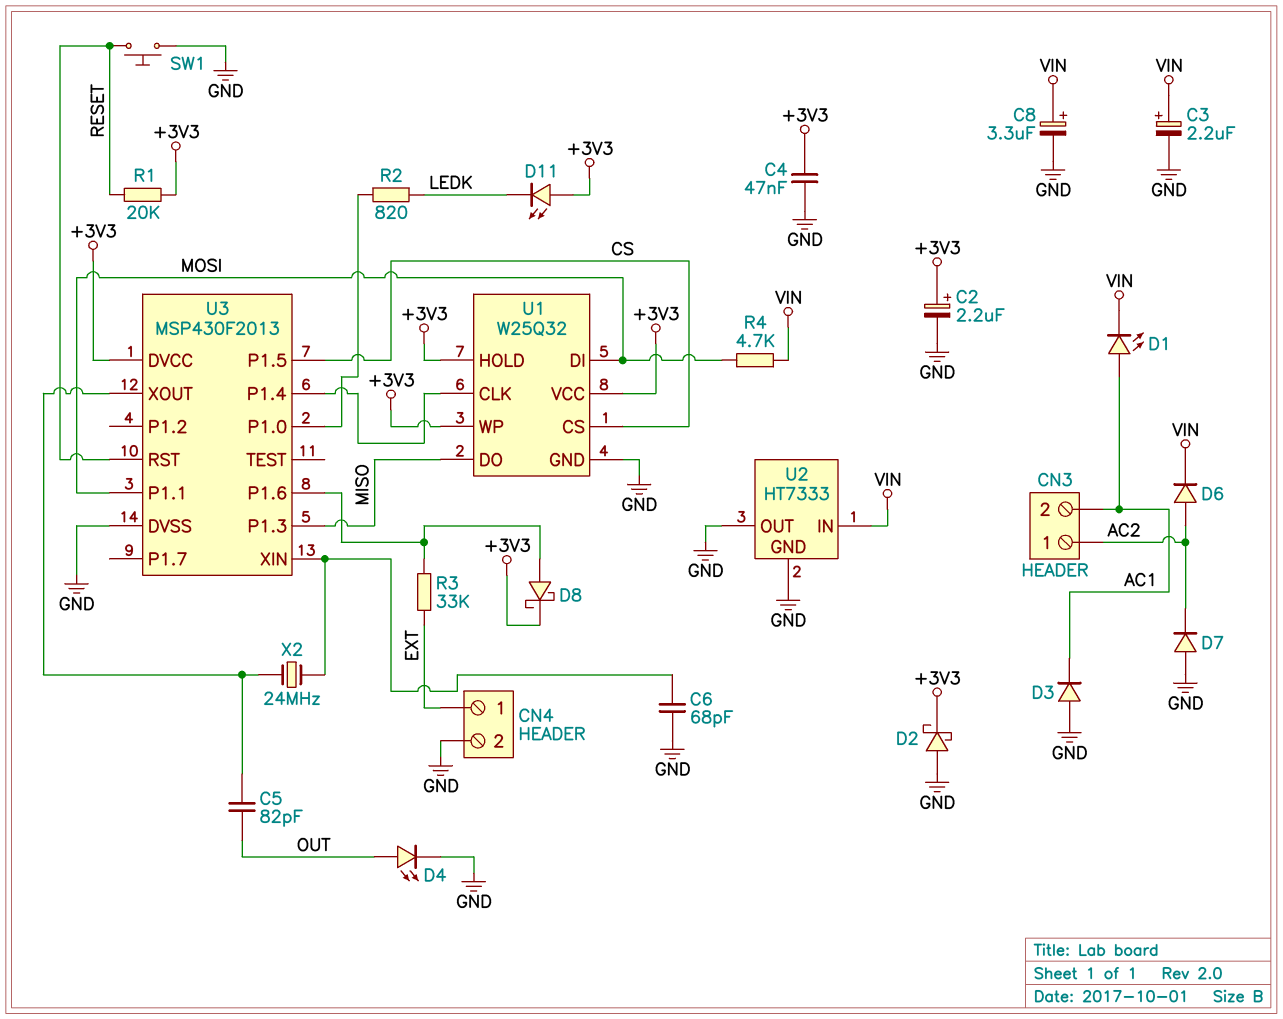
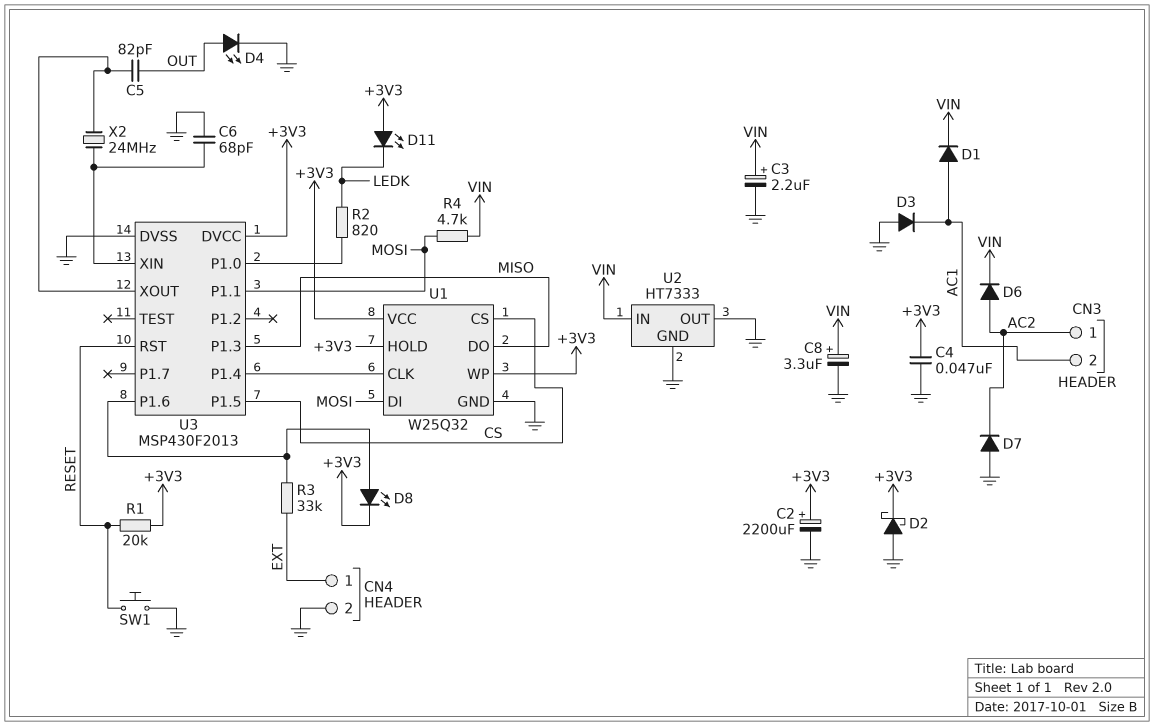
C2: 2.2uF (plus +3V3, minus GND) -> 2200uF (plus +3V3, minus GND)
D1: LED (A AC1, K VIN) -> diode (A AC1, K VIN)
D8: schottky (A U3/P1.6, K +3V3) -> LED (A U3/P1.6, K +3V3)

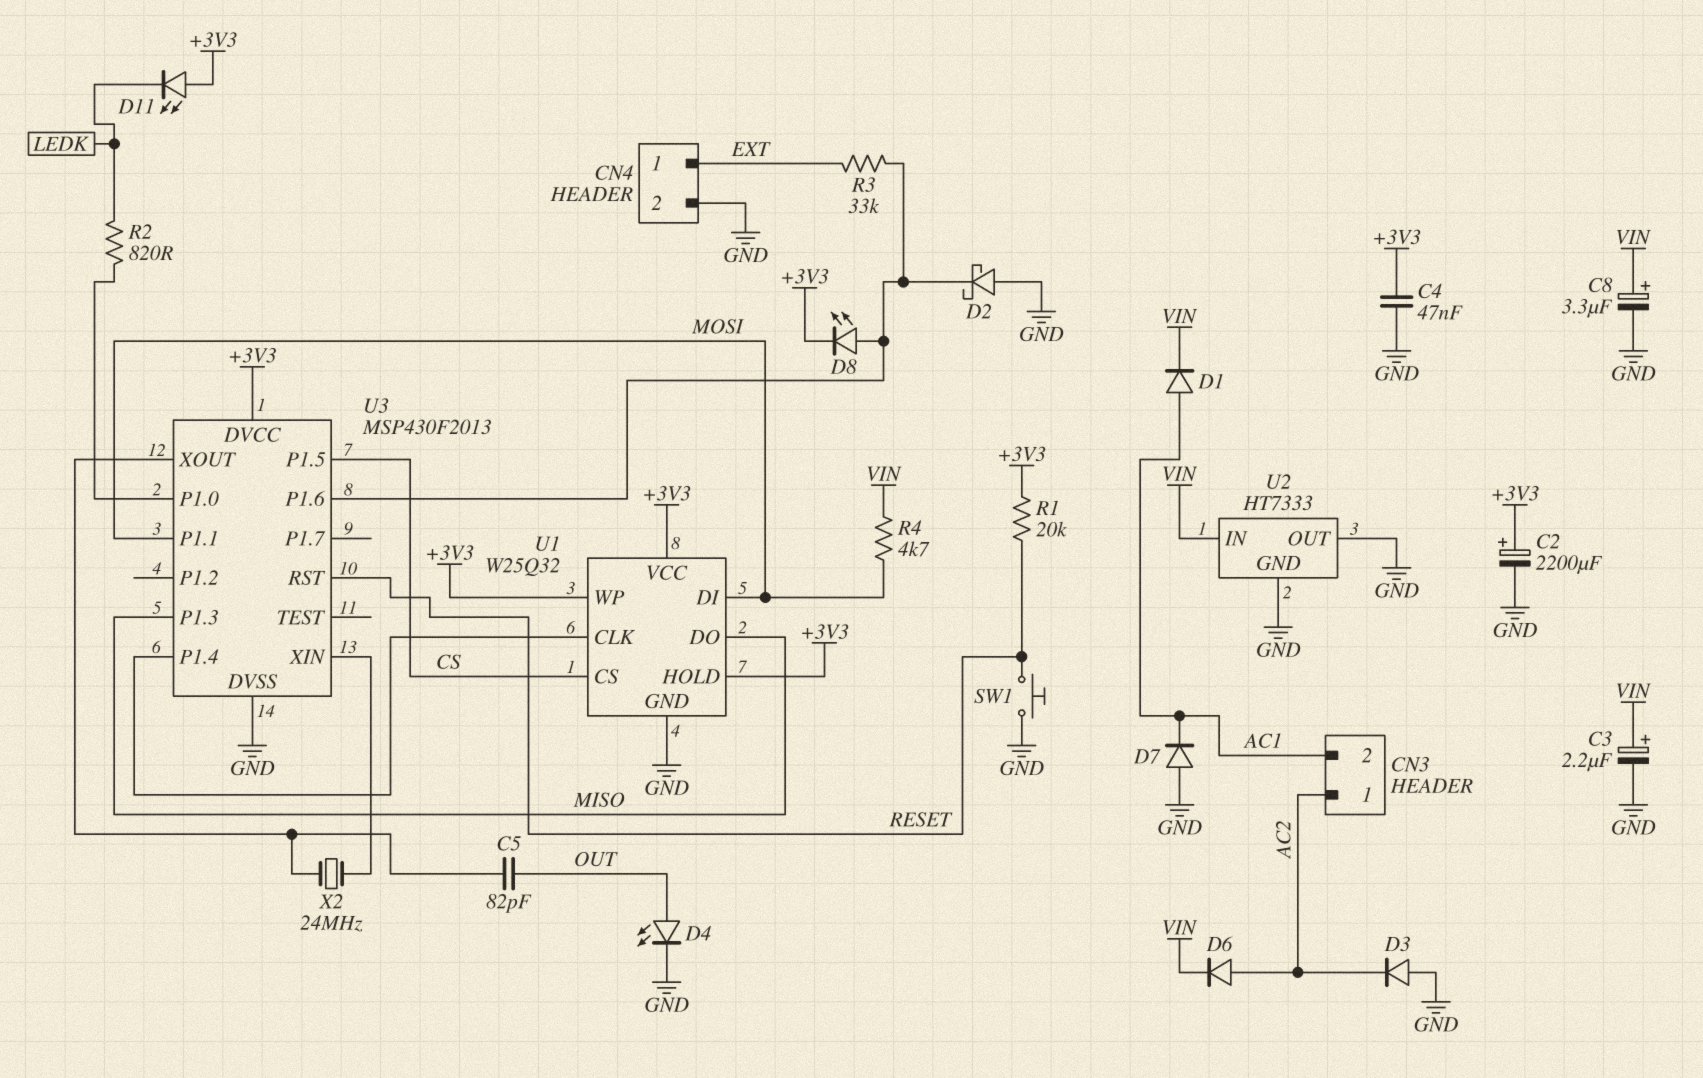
C6: 68pF (GND, U3/XIN) -> none
D2: schottky (A GND, K +3V3) -> schottky (A GND, K U3/P1.6)
D3: diode (A GND, K AC1) -> diode (A GND, K AC2)
D7: diode (A GND, K AC2) -> diode (A GND, K AC1)

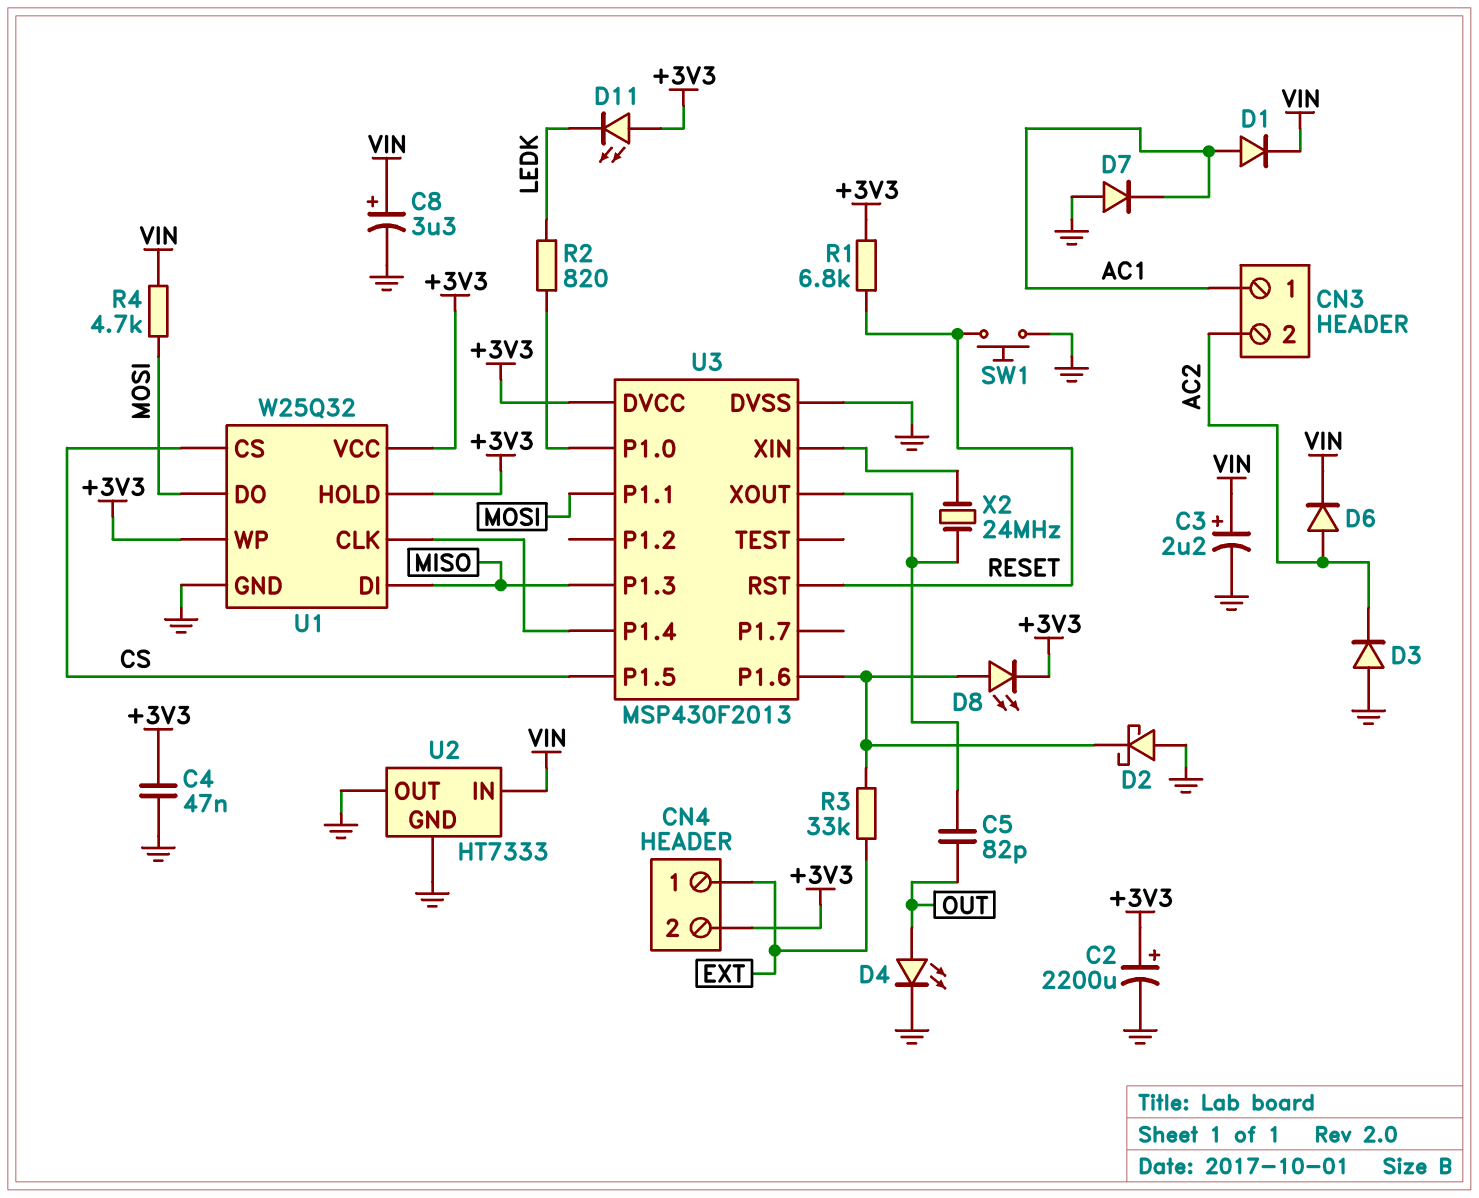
CN3 pin 1: AC2 -> AC1
CN3 pin 2: AC1 -> AC2
CN4 pin 2: GND -> +3V3
R1: 20k (+3V3, RESET) -> 6.8k (+3V3, RESET)
U1 pin DI: MOSI -> MISO
U1 pin DO: MISO -> MOSI

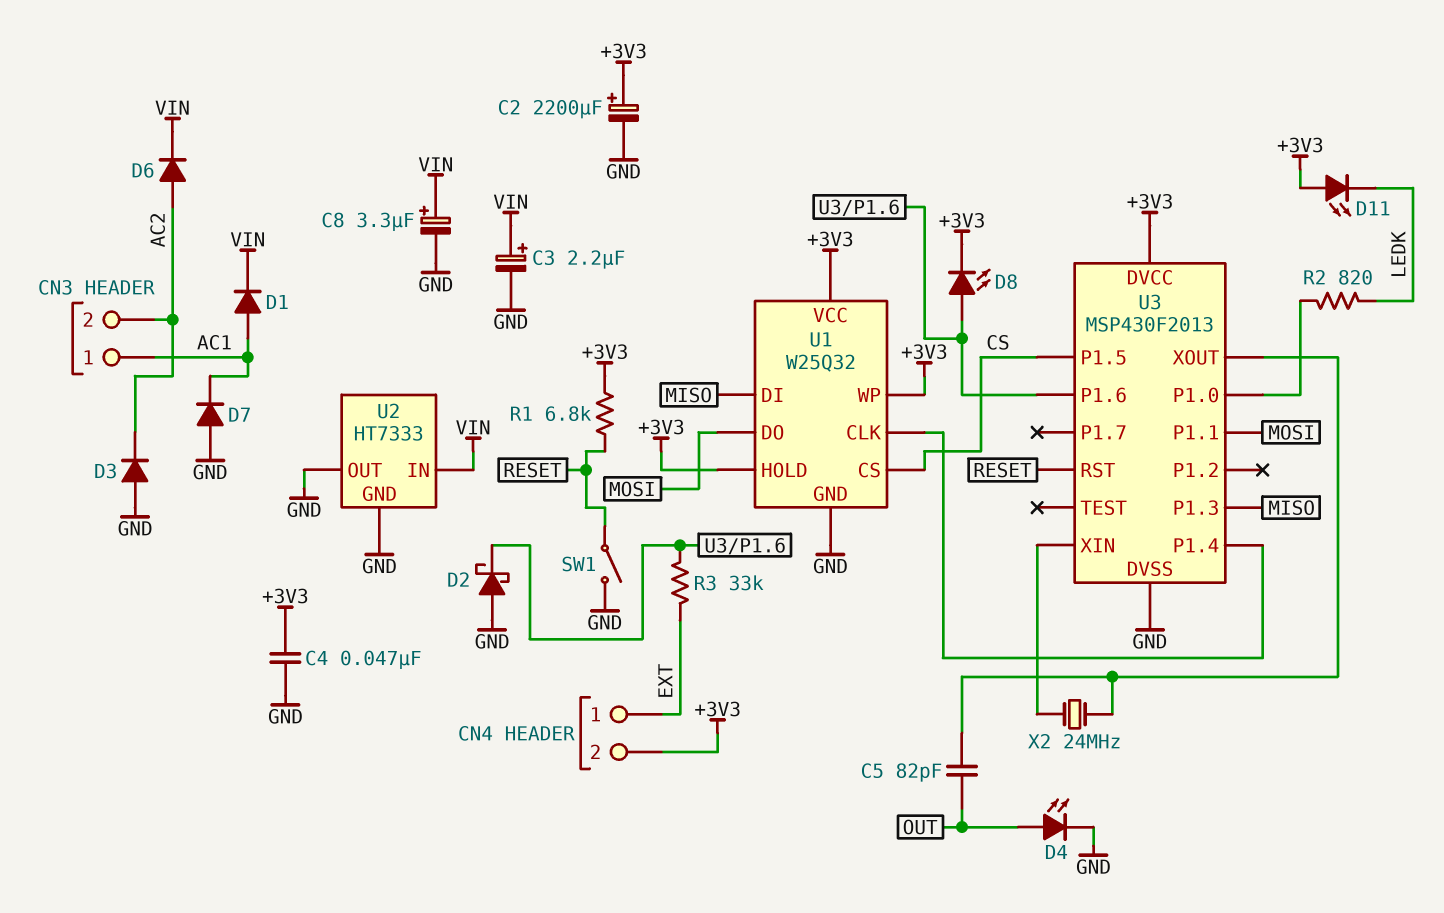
R4: 4.7k (MOSI, VIN) -> none
SW1: button (GND, RESET) -> switch (GND, RESET)

